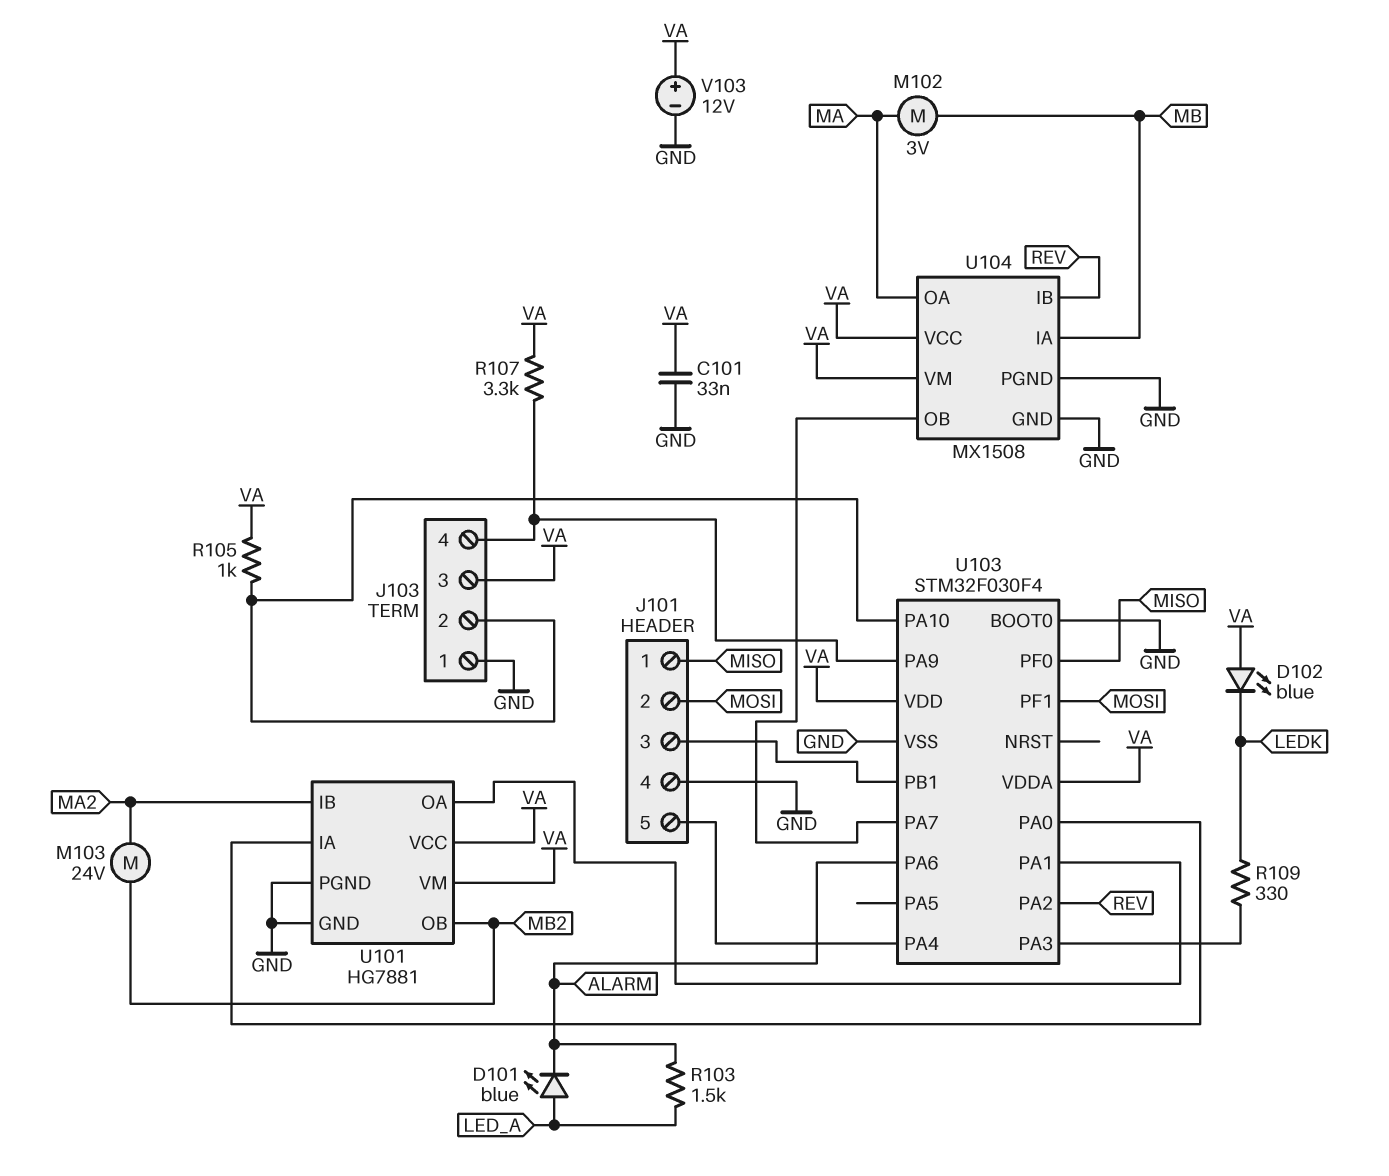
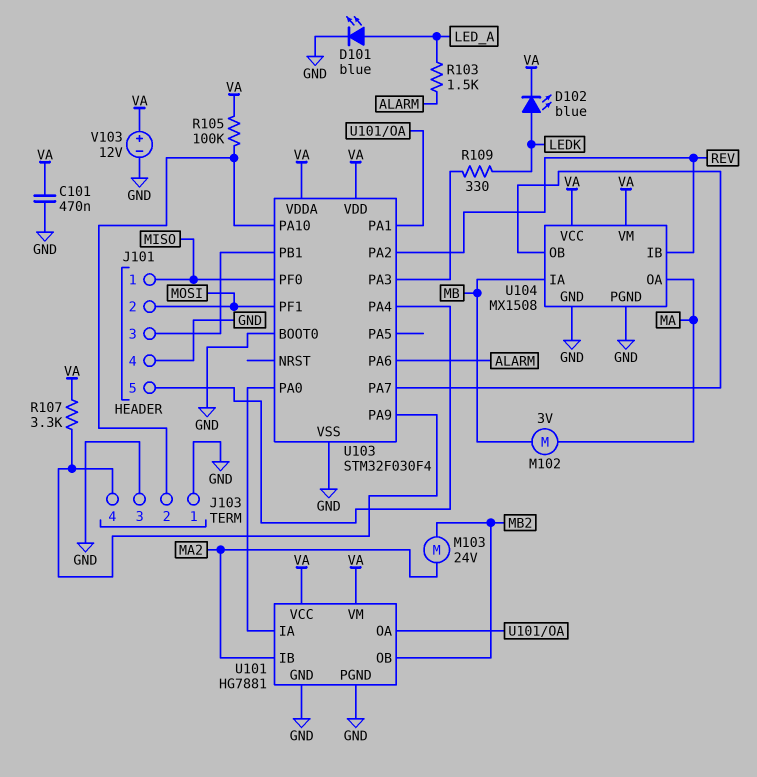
C101: 33nF (GND, VA) -> 470nF (GND, VA)
D101: LED blue (A LED_A, K ALARM) -> LED blue (A LED_A, K GND)
D102: LED blue (A VA, K LEDK) -> LED blue (A LEDK, K VA)
J103 pin 3: VA -> GND
R105: 1k (J103/2, VA) -> 100k (J103/2, VA)

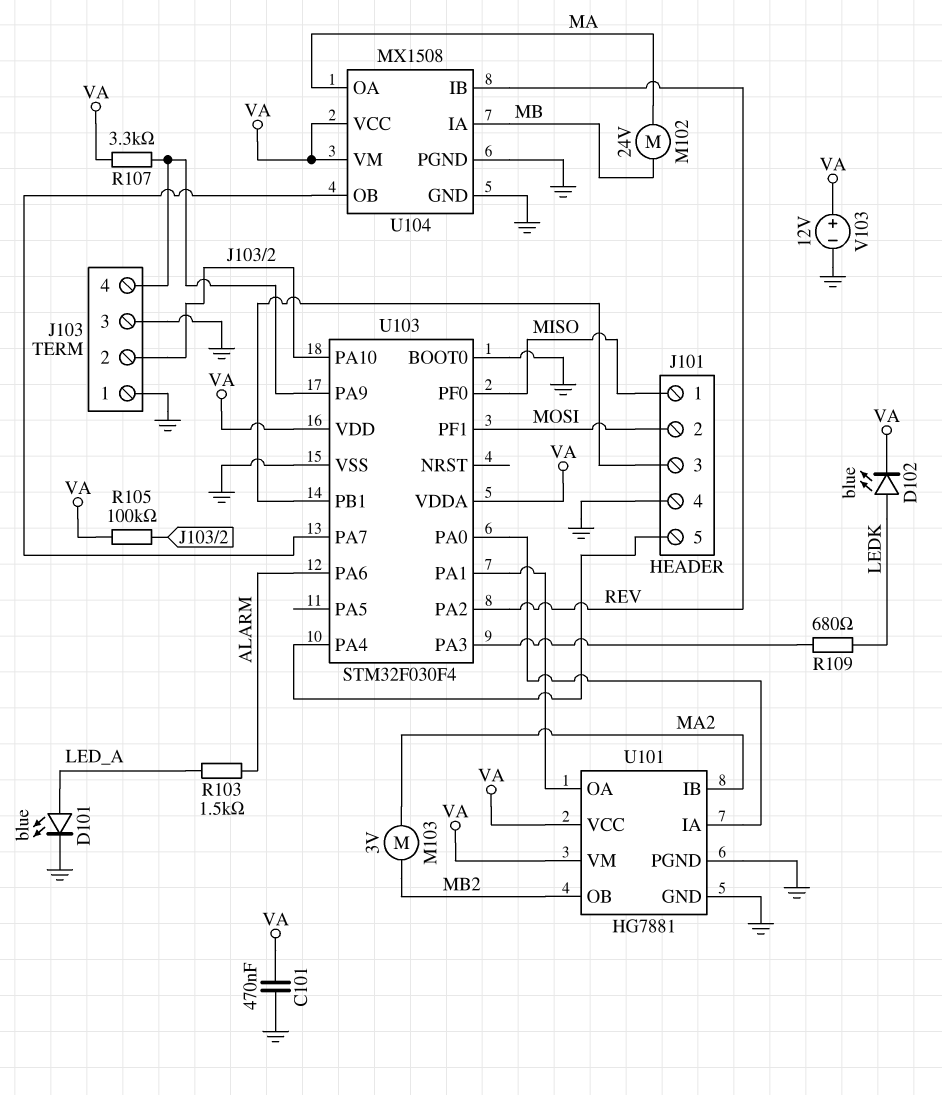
M102: motor 3V (MA, MB) -> motor 24V (MA, MB)
M103: motor 24V (MA2, MB2) -> motor 3V (MA2, MB2)
R109: 330 (LEDK, U103/PA3) -> 680 (LEDK, U103/PA3)

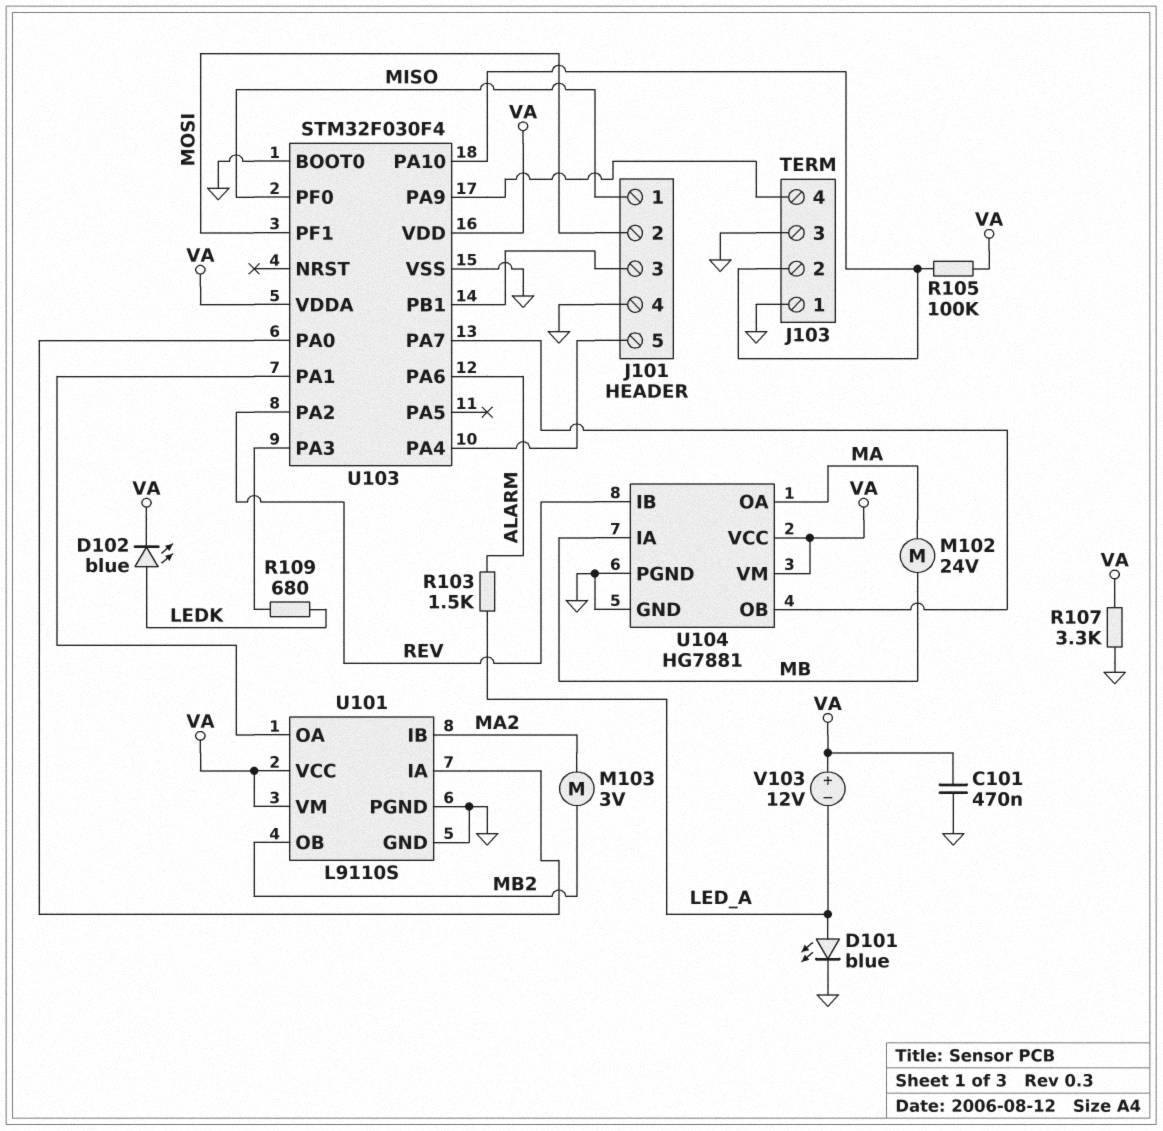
R107: 3.3k (J103/4, VA) -> 3.3k (GND, VA)
U101: HG7881 -> L9110S
U104: MX1508 -> HG7881
V103: 12V (plus VA, minus GND) -> 12V (plus VA, minus LED_A)

